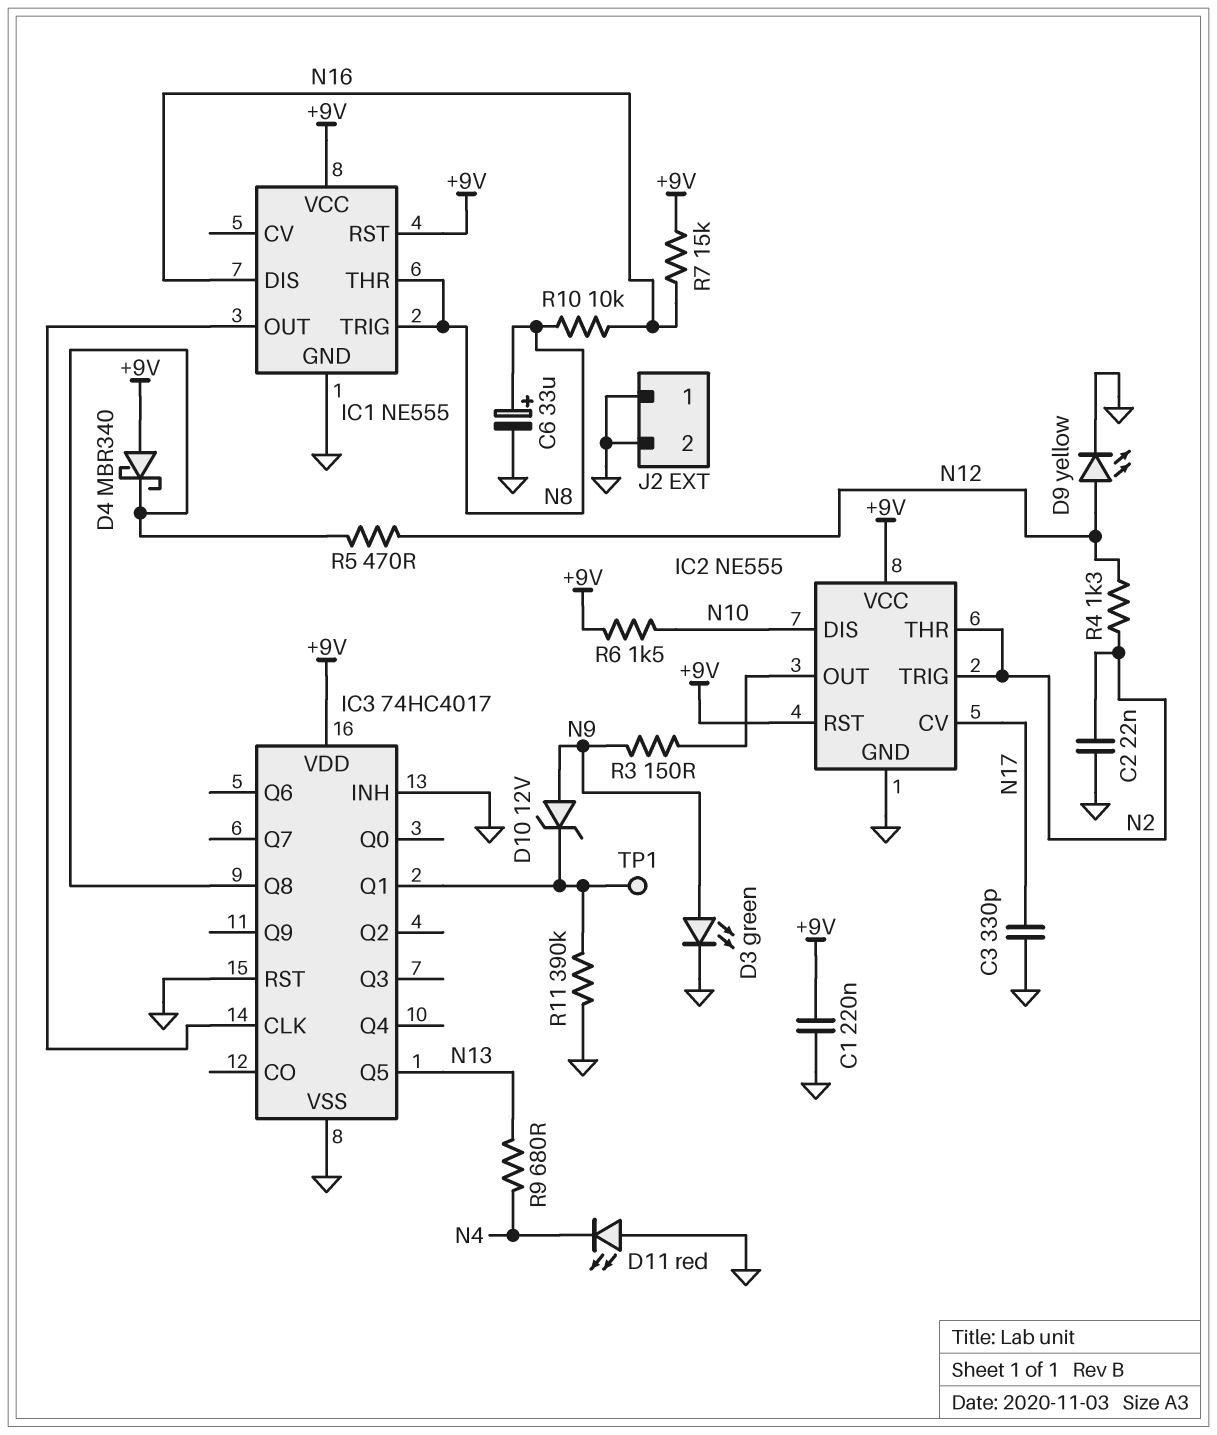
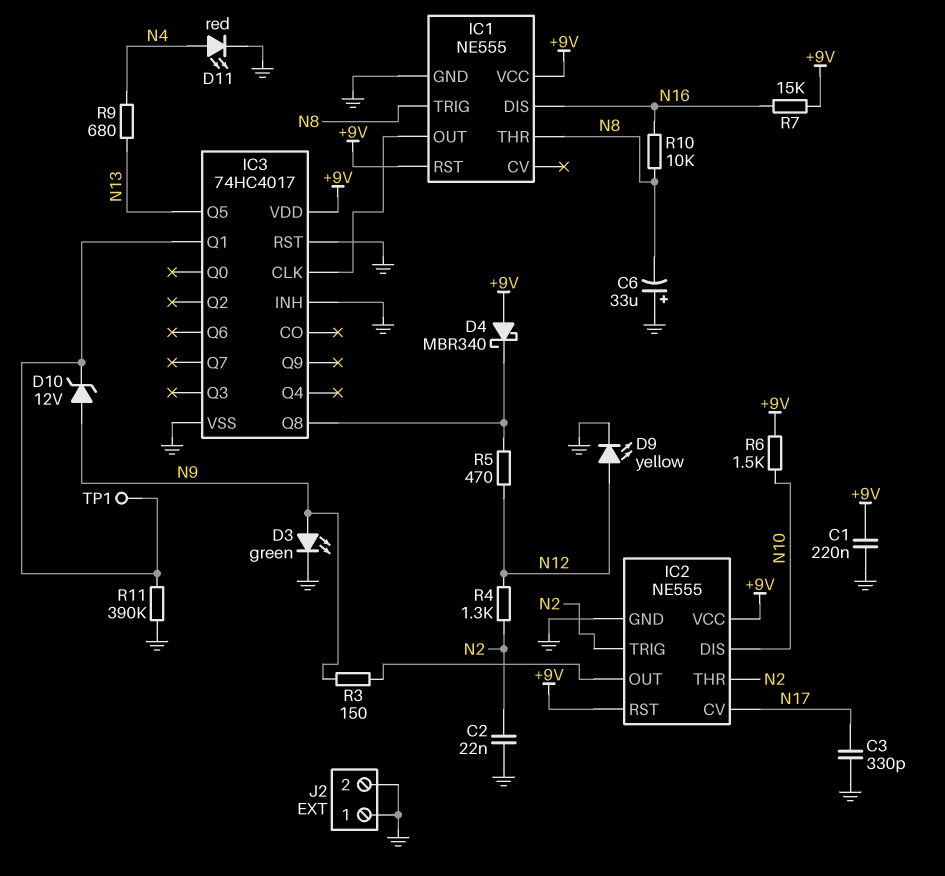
C6: 33uF (plus N8, minus GND) -> 33uF (plus GND, minus N8)
D11: LED red (A GND, K N4) -> LED red (A N4, K GND)

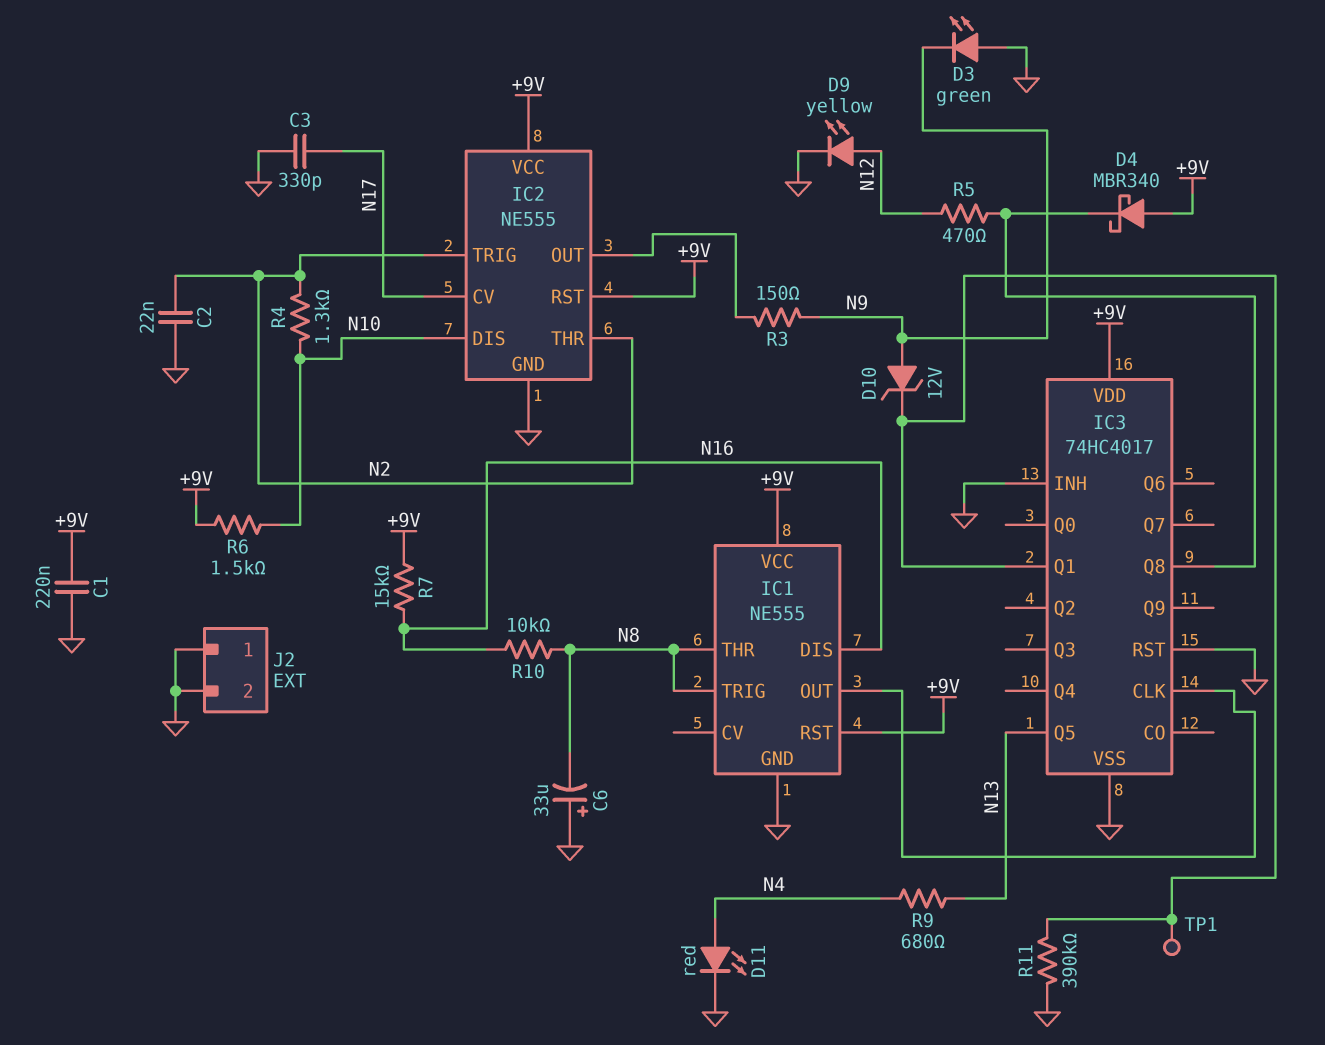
D3: LED green (A N9, K GND) -> LED green (A GND, K N9)
R4: 1.3k (N2, N12) -> 1.3k (N2, N10)

